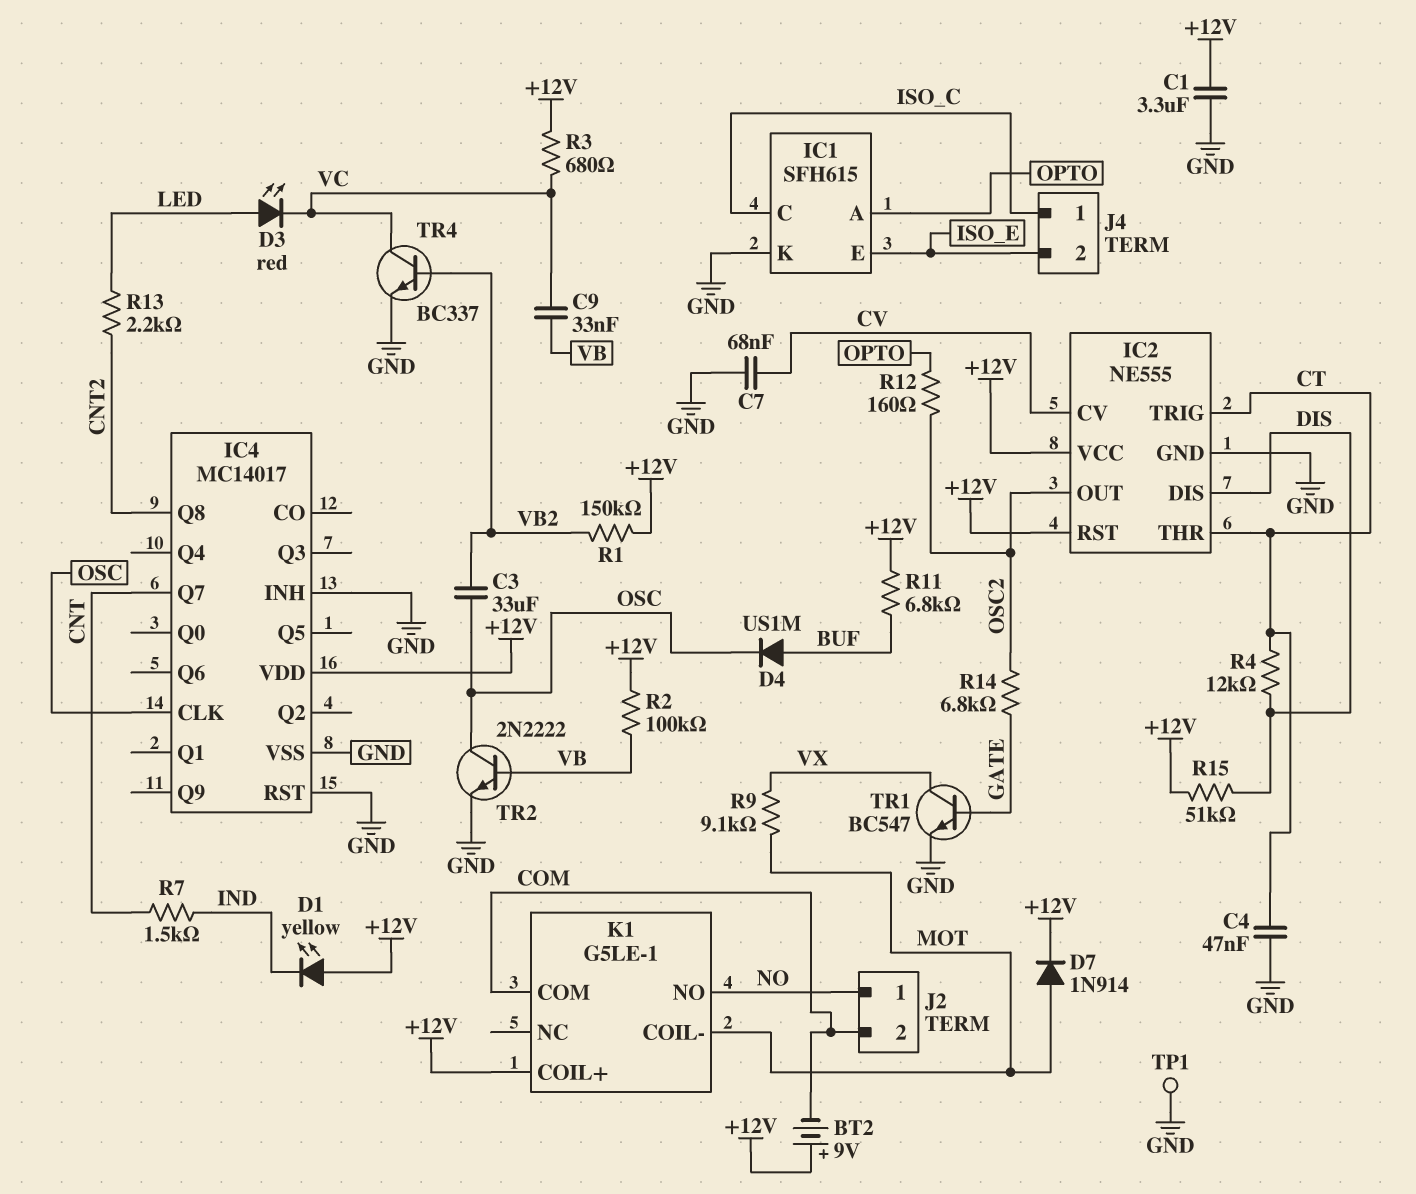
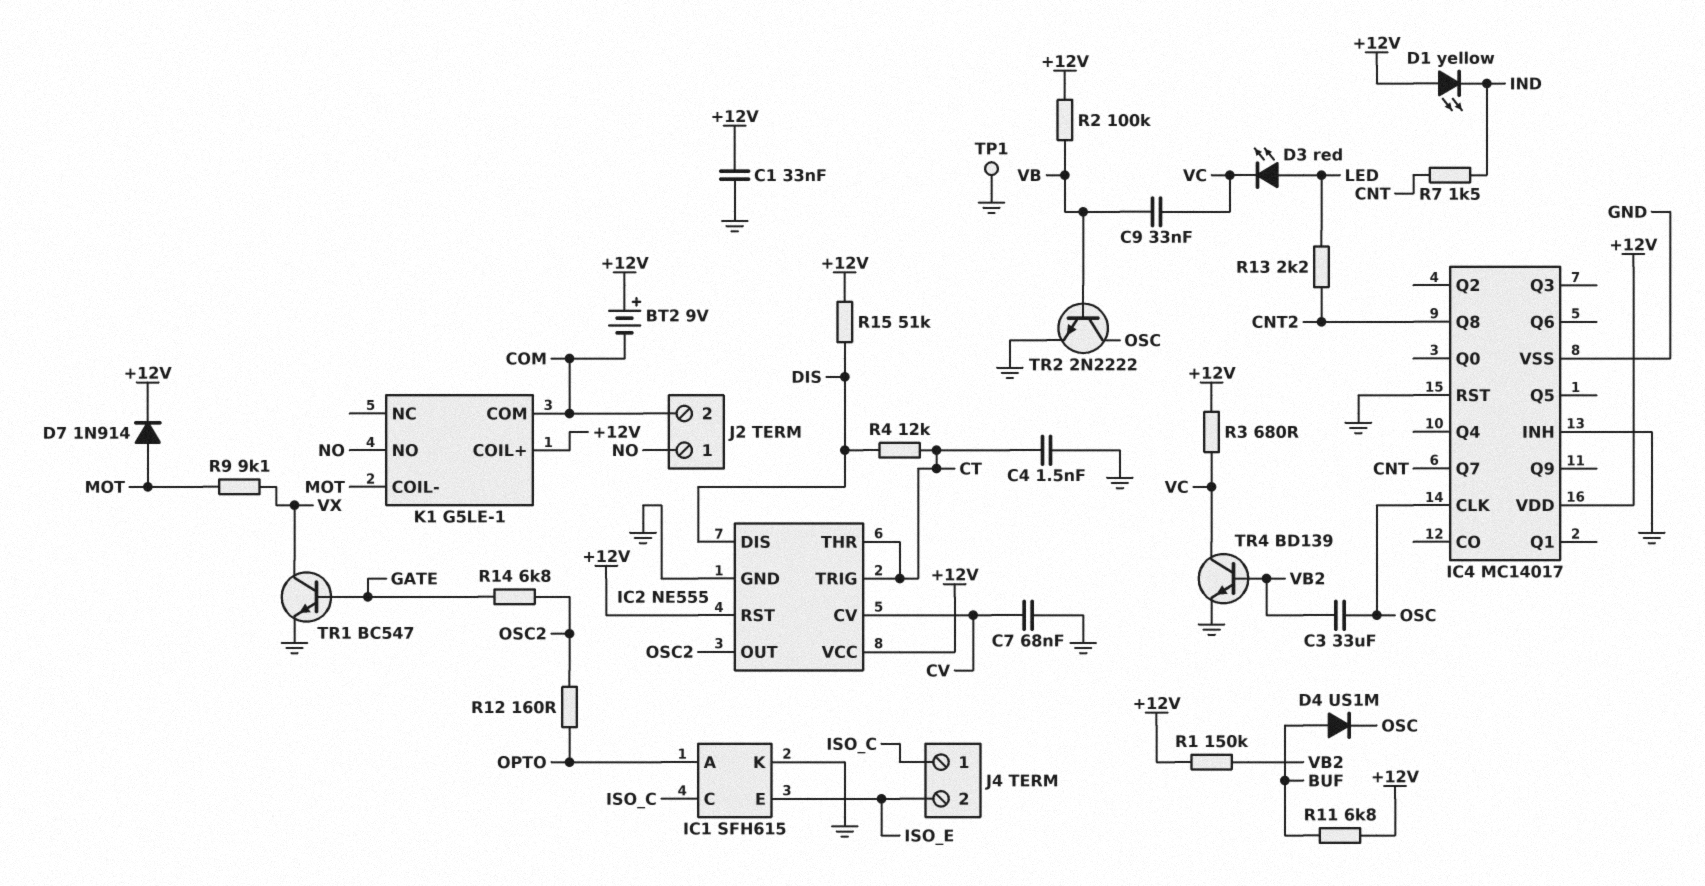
C1: 3.3uF (+12V, GND) -> 33nF (+12V, GND)
C4: 47nF (CT, GND) -> 1.5nF (CT, GND)
TR4: NPN BC337 (B VB2, C VC, E GND) -> NPN BD139 (B VB2, C VC, E GND)

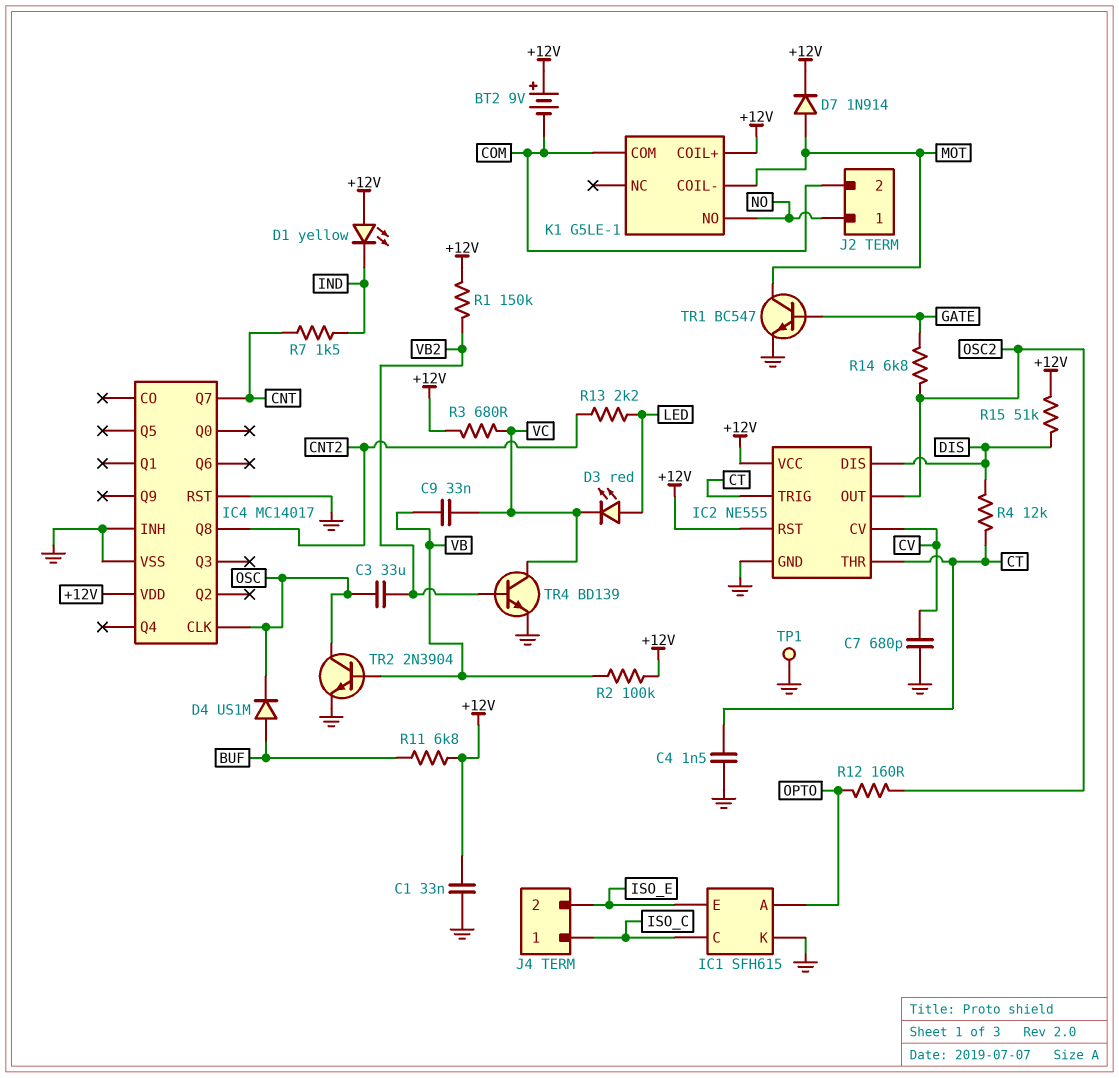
C7: 68nF (CV, GND) -> 680pF (CV, GND)
R9: 9.1k (MOT, VX) -> none
TR1: NPN BC547 (B GATE, C VX, E GND) -> NPN BC547 (B GATE, C MOT, E GND)
TR2: NPN 2N2222 (B VB, C OSC, E GND) -> NPN 2N3904 (B VB, C OSC, E GND)

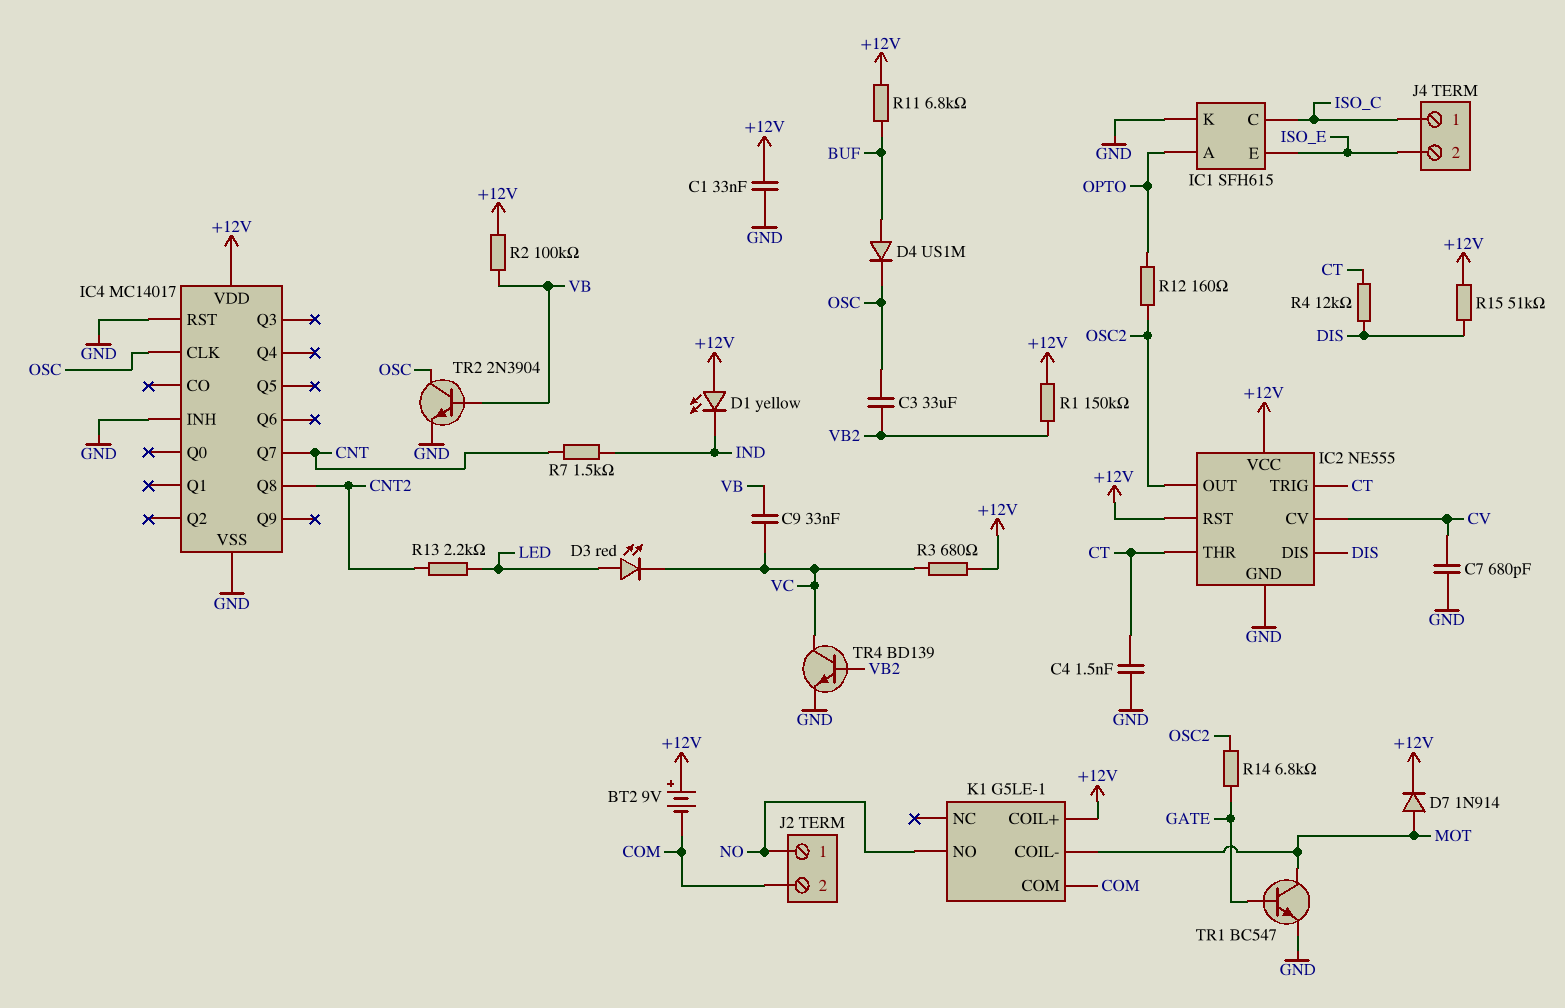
TP1: test point (GND) -> none

